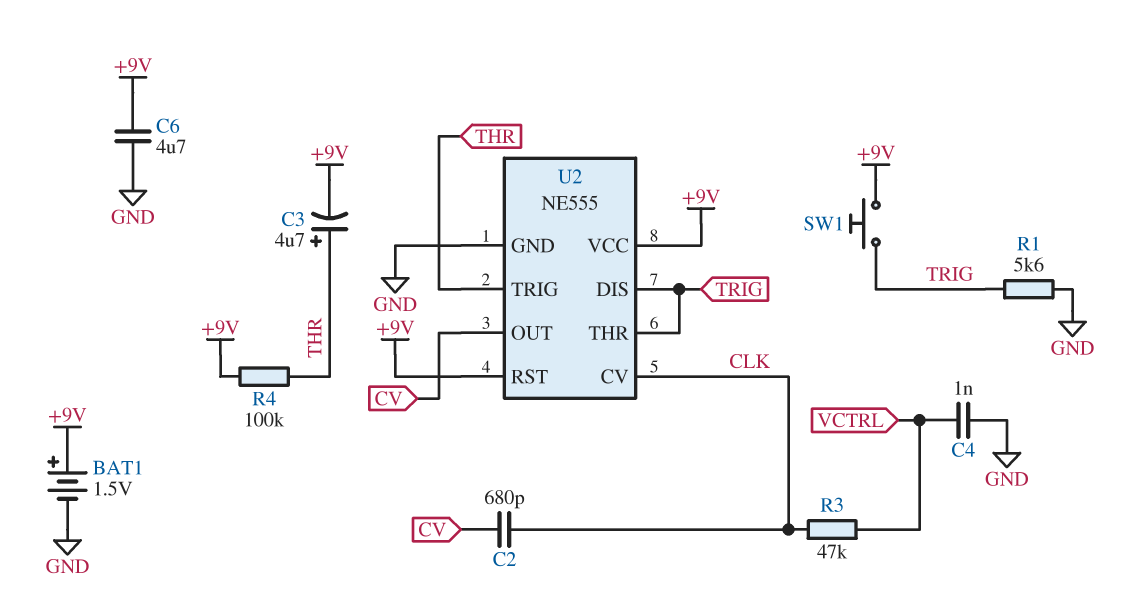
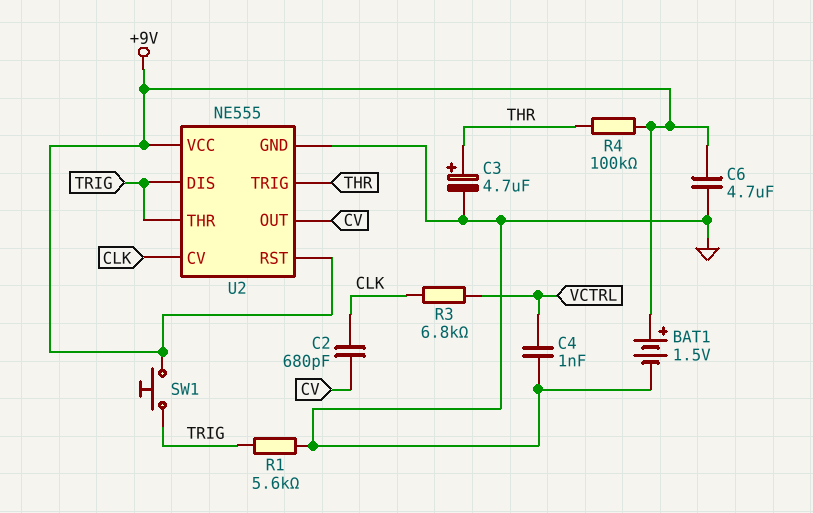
C3: 4.7uF (plus THR, minus +9V) -> 4.7uF (plus THR, minus GND)
R3: 47k (CLK, VCTRL) -> 6.8k (CLK, VCTRL)

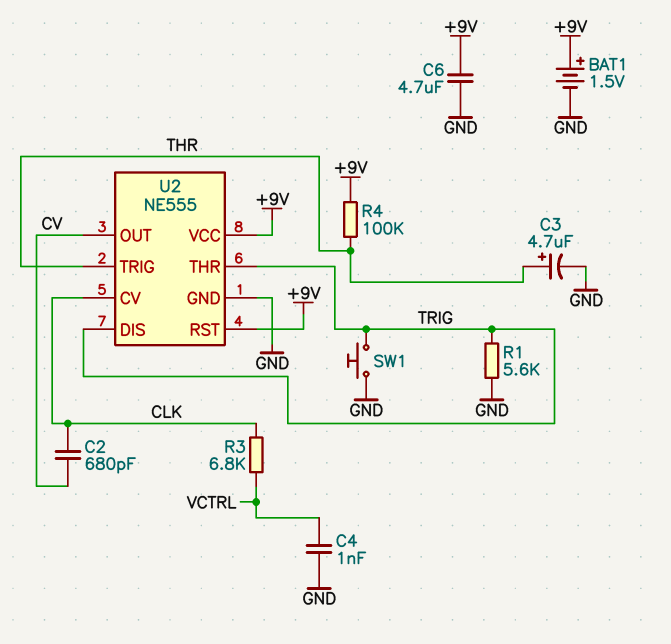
SW1: button (+9V, TRIG) -> button (GND, TRIG)

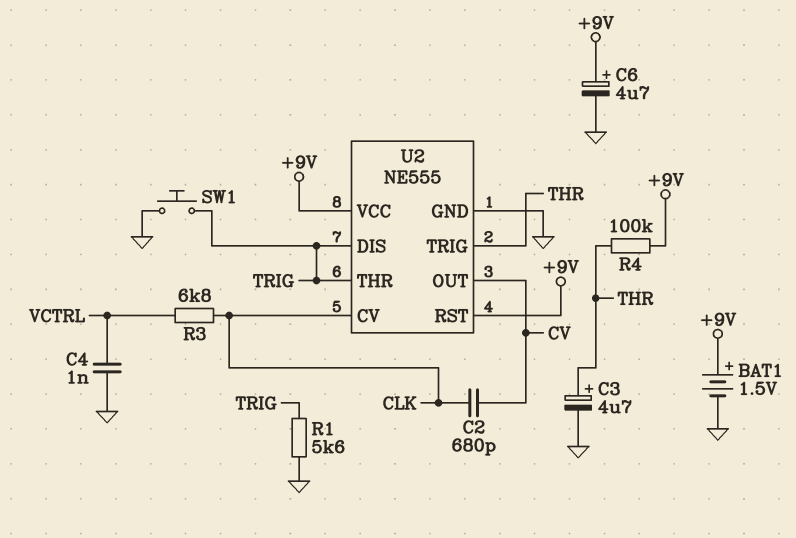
C6: 4.7uF (+9V, GND) -> 4.7uF (plus +9V, minus GND)

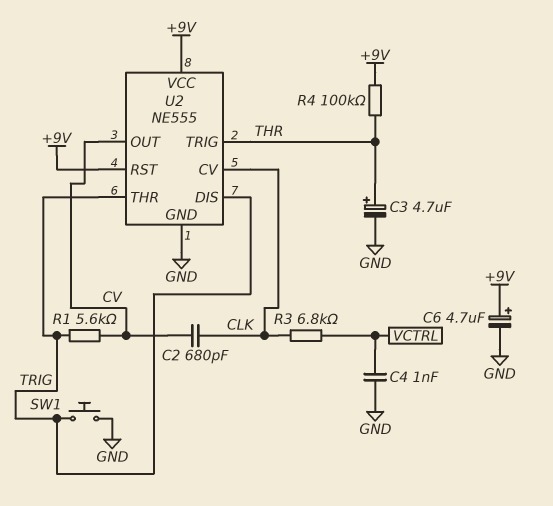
BAT1: 1.5V (plus +9V, minus GND) -> none
R1: 5.6k (GND, TRIG) -> 5.6k (CV, TRIG)

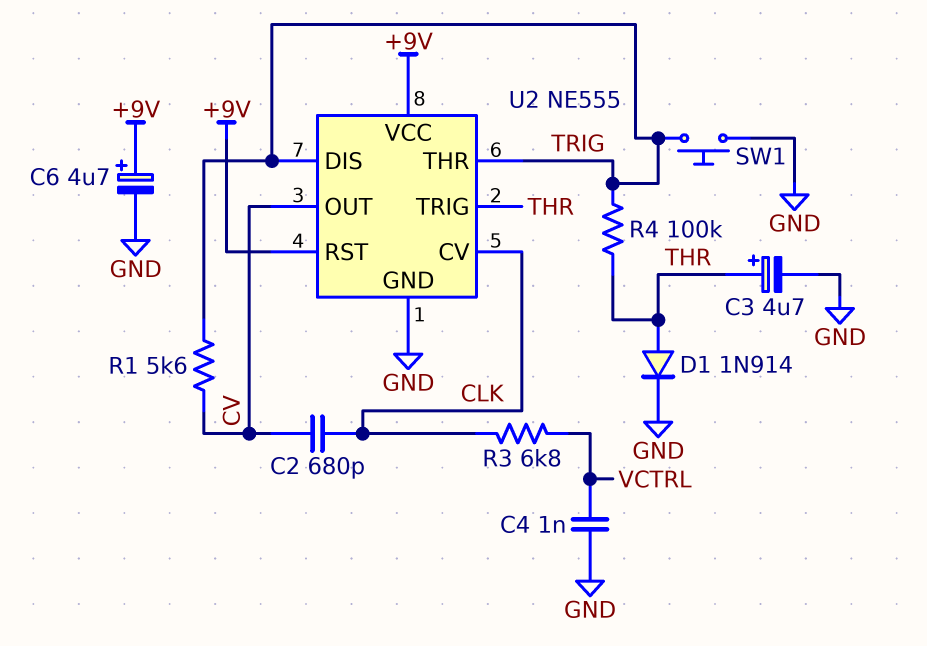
D1: none -> diode 1N914 (A THR, K GND)
R4: 100k (+9V, THR) -> 100k (THR, TRIG)

